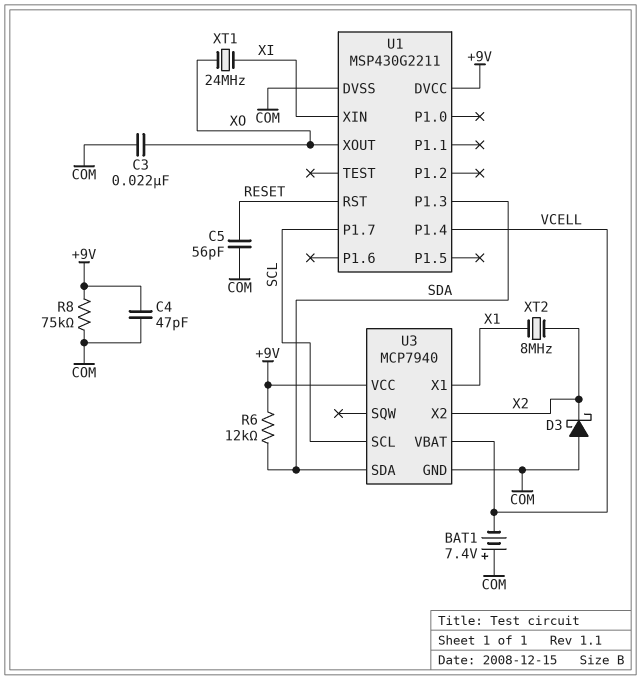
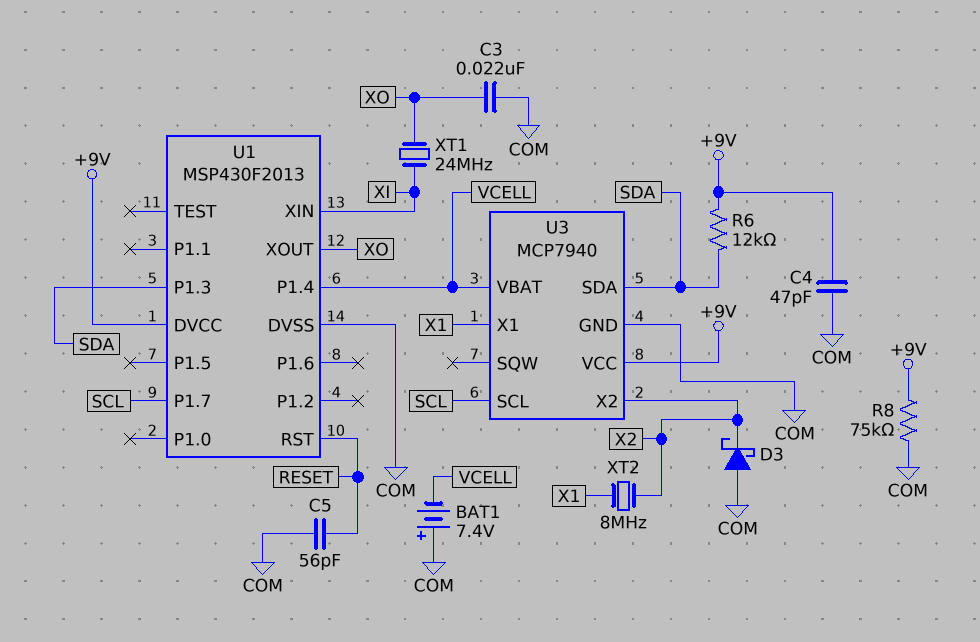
U1: MSP430G2211 -> MSP430F2013

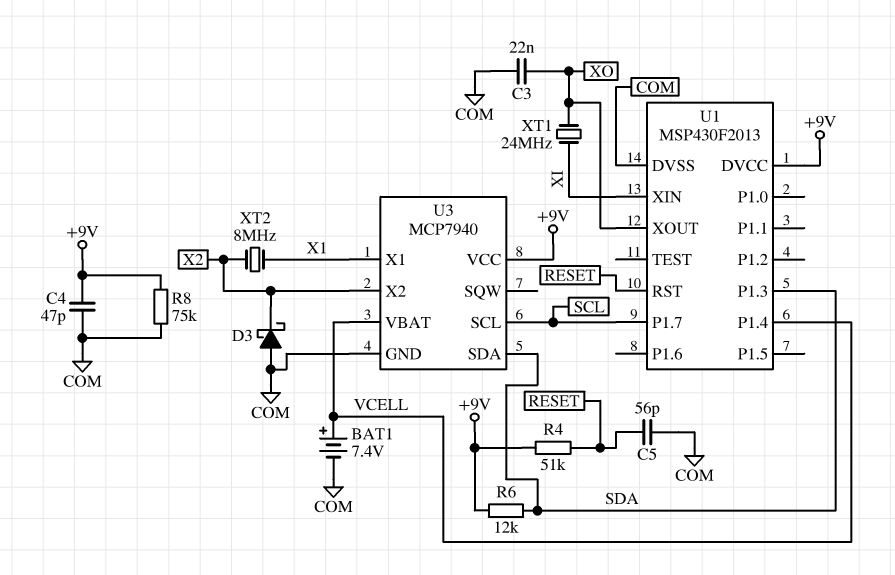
BAT1: 7.4V (plus COM, minus VCELL) -> 7.4V (plus VCELL, minus COM)
R4: none -> 51k (+9V, RESET)

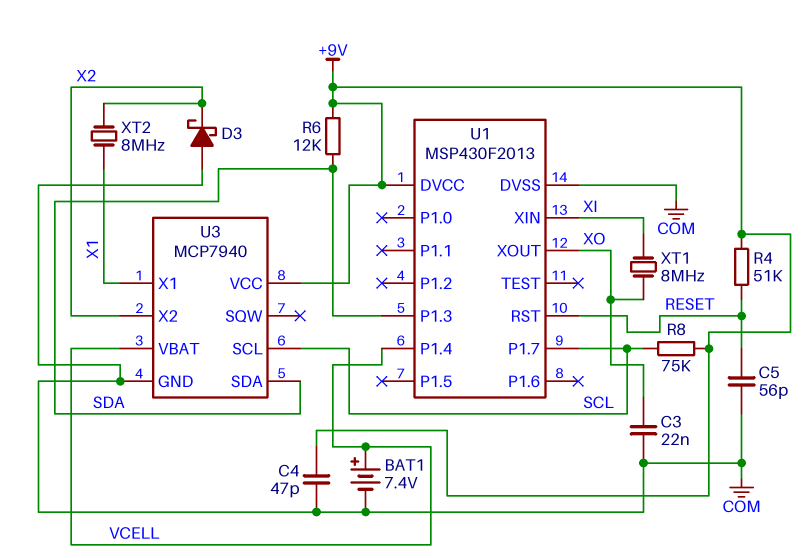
R8: 75k (+9V, COM) -> 75k (+9V, SCL)
XT1: 24MHz (XI, XO) -> 8MHz (XI, XO)

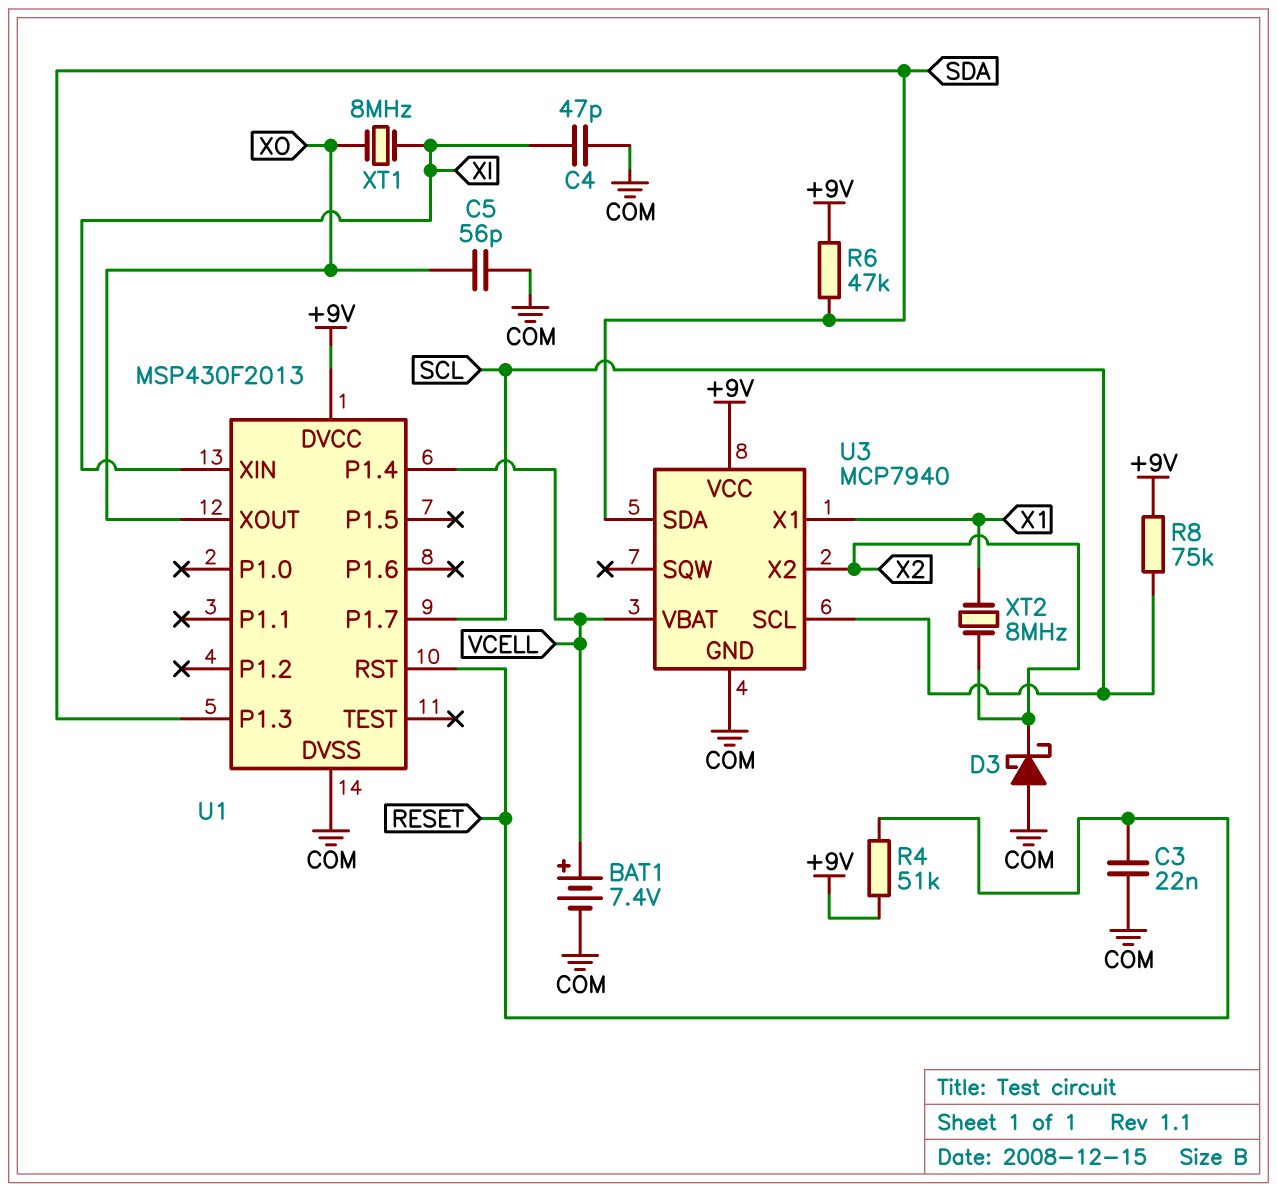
C3: 22nF (COM, XO) -> 22nF (COM, RESET)
C4: 47pF (+9V, COM) -> 47pF (COM, XI)
C5: 56pF (COM, RESET) -> 56pF (COM, XO)
R6: 12k (+9V, SDA) -> 47k (+9V, SDA)

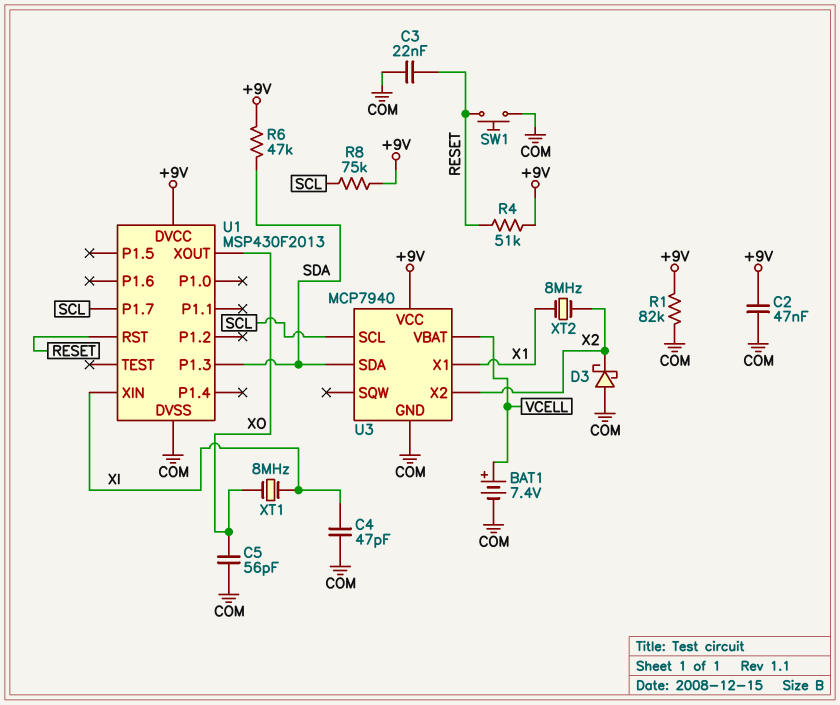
C2: none -> 47nF (+9V, COM)
R1: none -> 82k (+9V, COM)
SW1: none -> button (COM, RESET)
U1 pin P1.4: VCELL -> none

